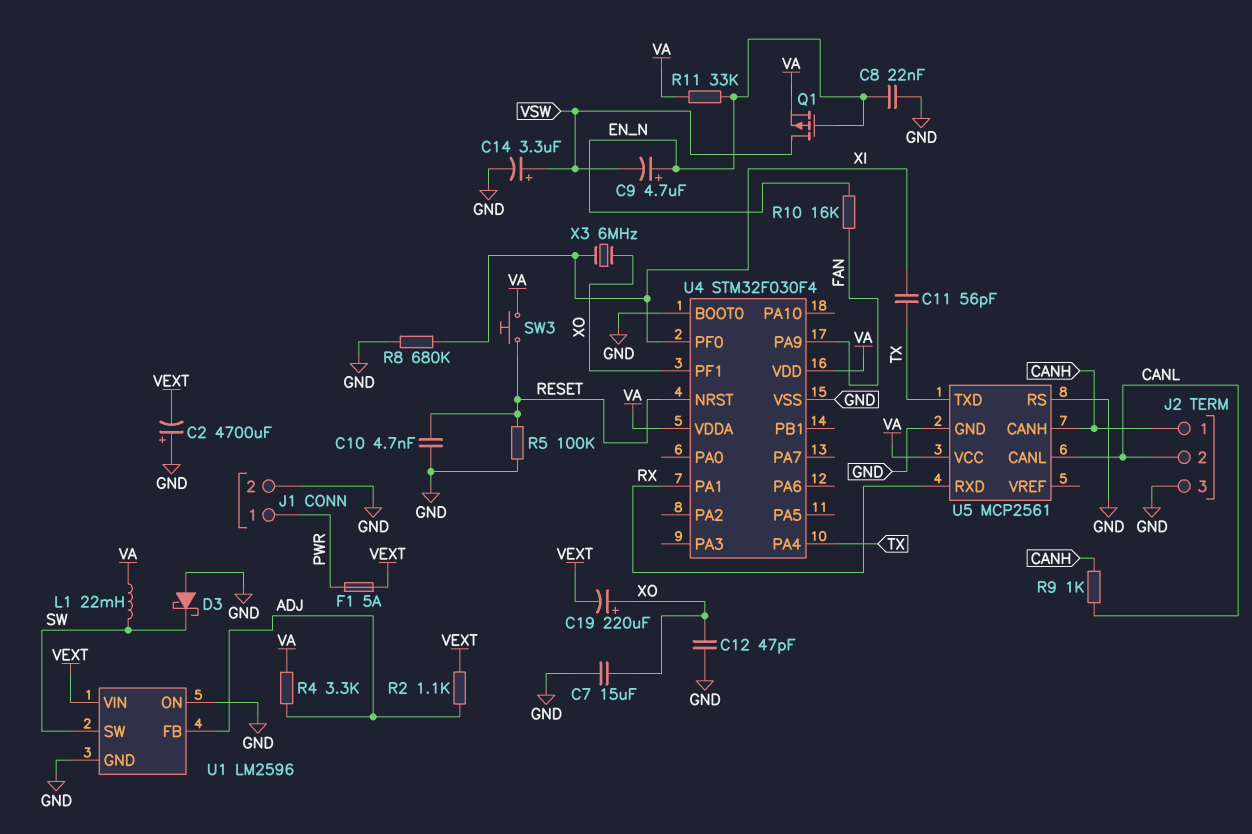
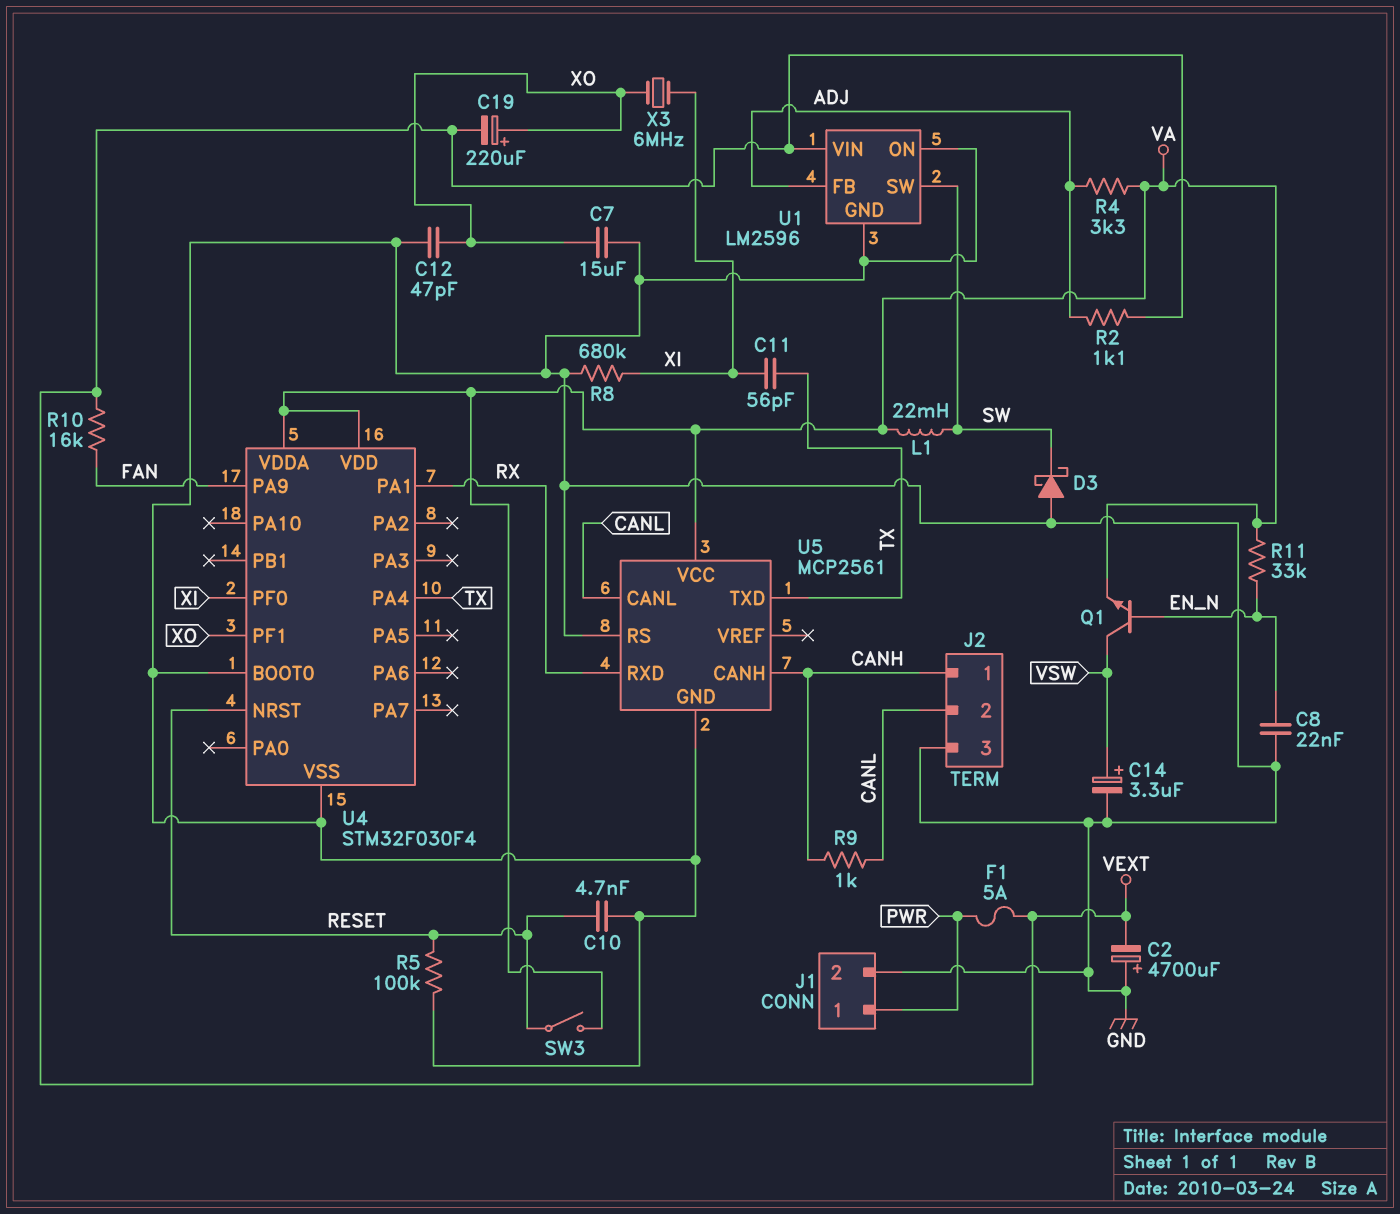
C9: 4.7uF (plus EN_N, minus VSW) -> none
Q1: PMOS (G EN_N, D VSW, S VA) -> NPN (B EN_N, C VSW, E VA)
R10: 16k (EN_N, FAN) -> 16k (FAN, VEXT)
SW3: button (RESET, VA) -> switch (RESET, VA)

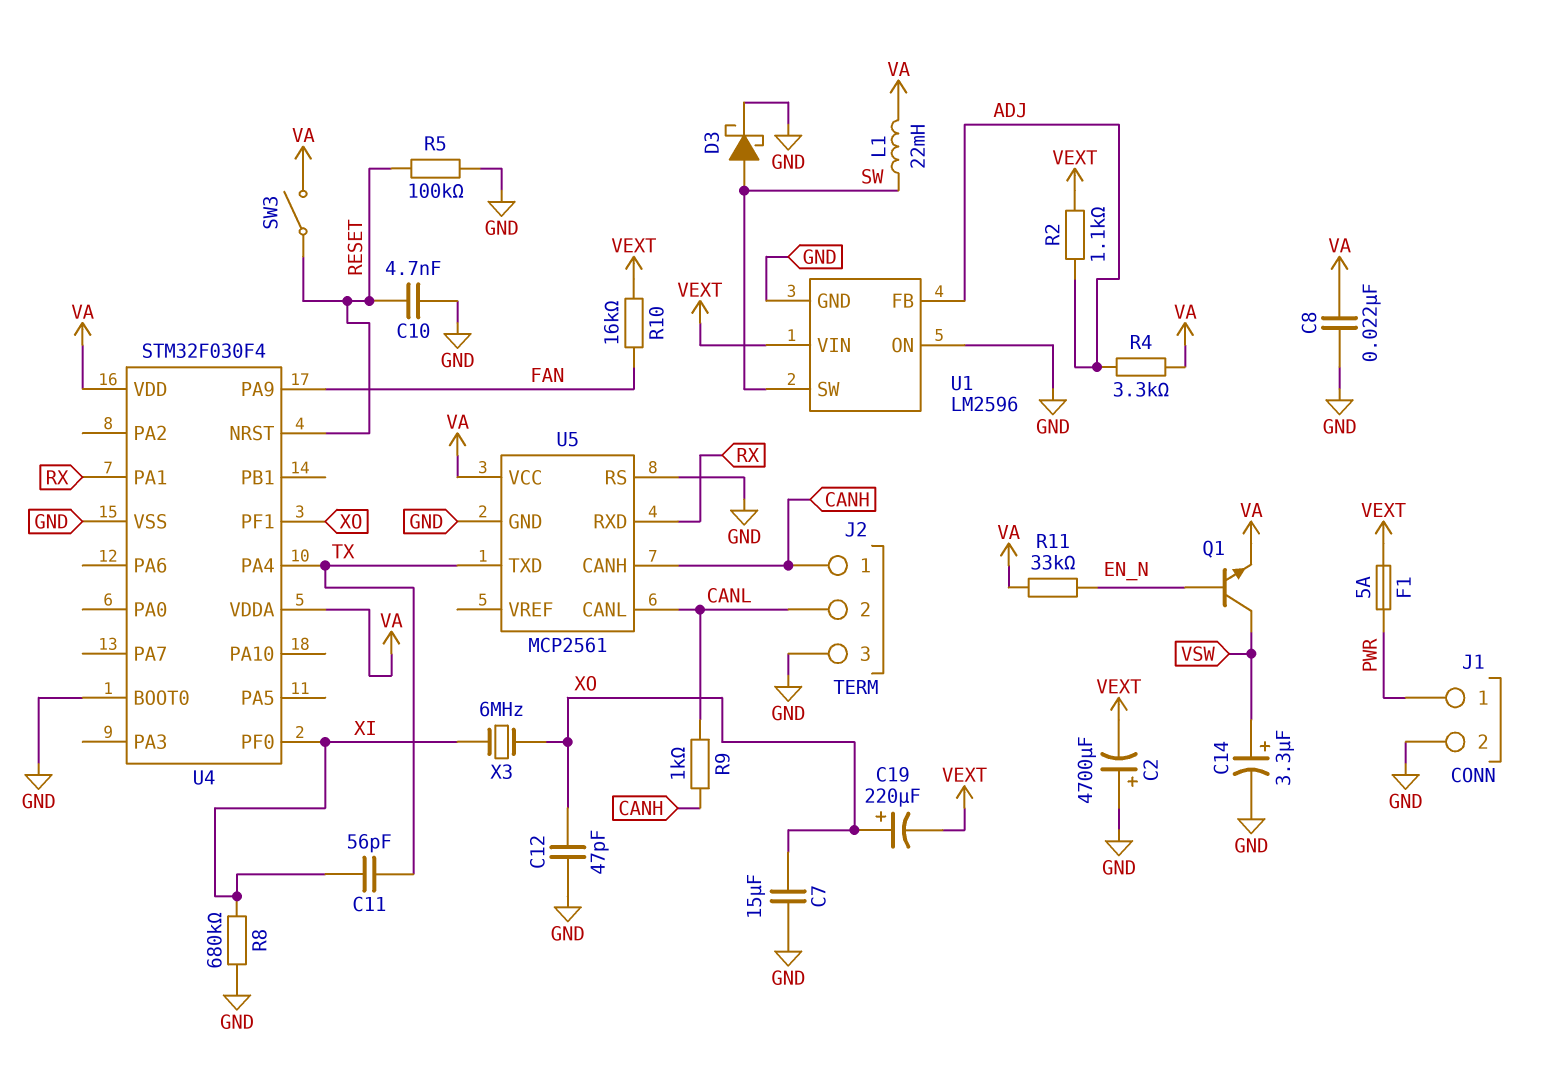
C8: 22nF (EN_N, GND) -> 22nF (GND, VA)
D3: schottky (A GND, K SW) -> schottky (A SW, K GND)

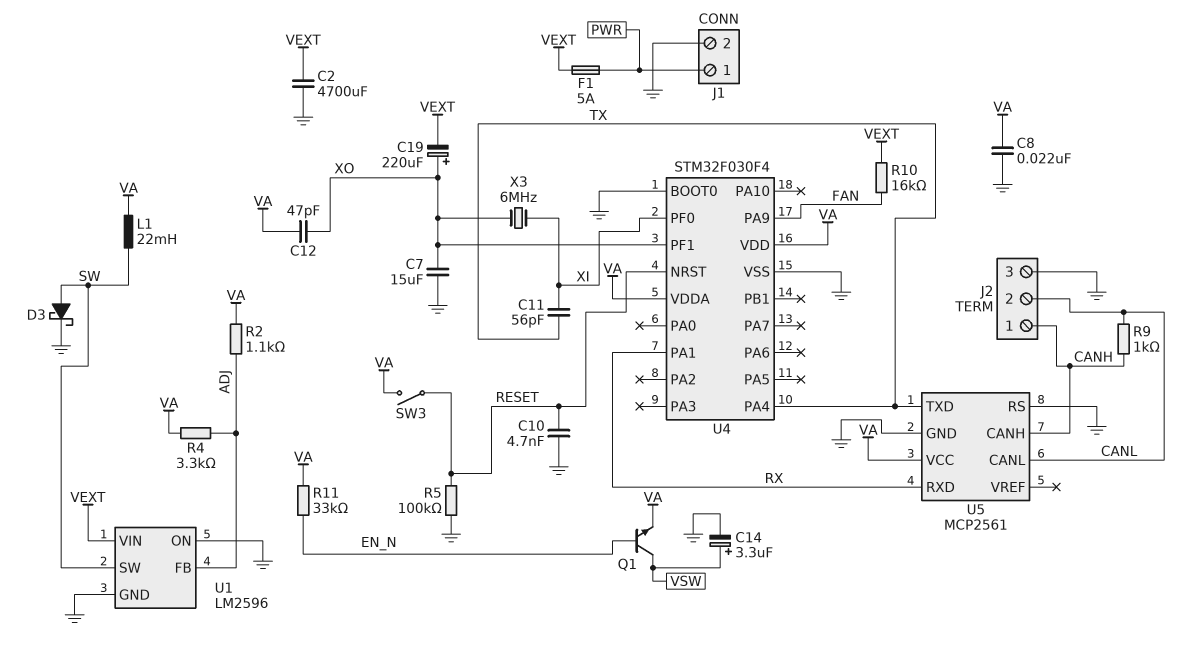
C2: 4700uF (plus GND, minus VEXT) -> 4700uF (GND, VEXT)
C12: 47pF (GND, XO) -> 47pF (VA, XO)
R2: 1.1k (ADJ, VEXT) -> 1.1k (ADJ, VA)
R8: 680k (GND, XI) -> none

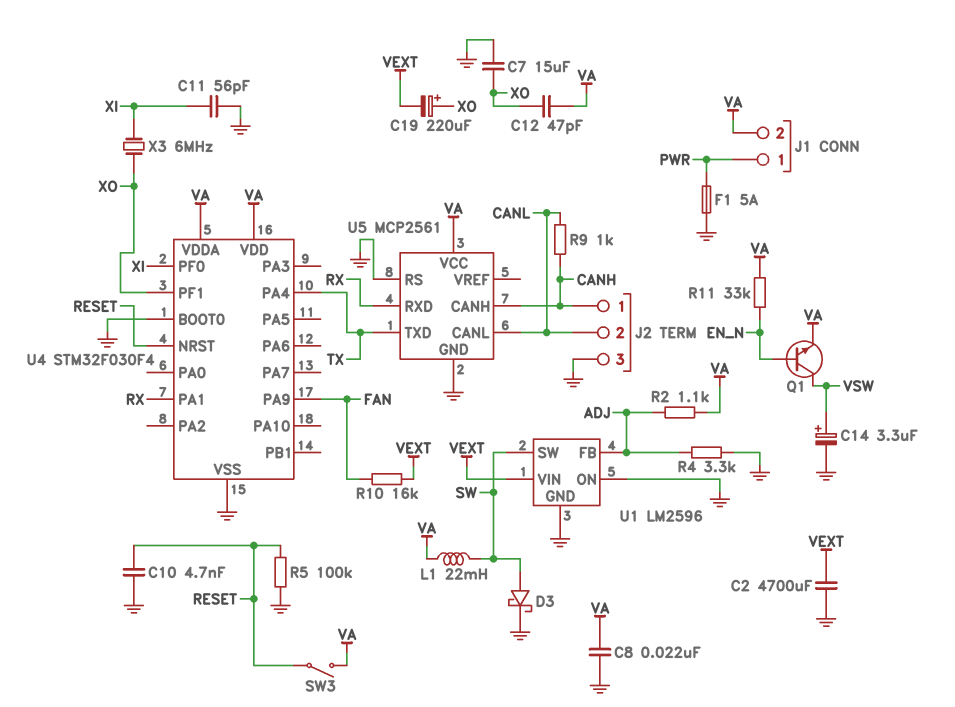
C11: 56pF (TX, XI) -> 56pF (GND, XI)
F1: 5A (PWR, VEXT) -> 5A (GND, PWR)
J1 pin 2: GND -> VA
R4: 3.3k (ADJ, VA) -> 3.3k (ADJ, GND)

